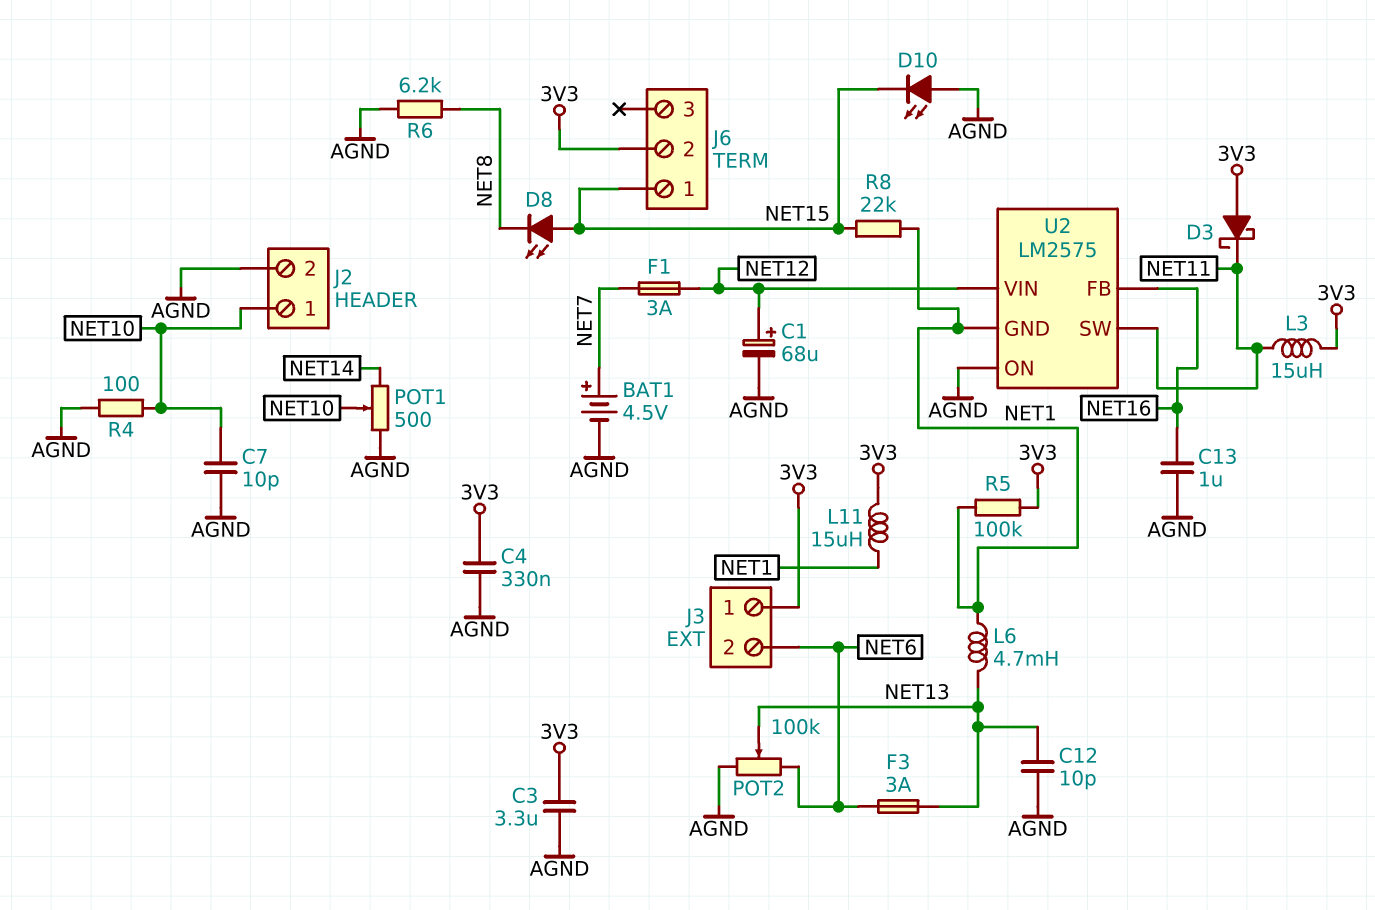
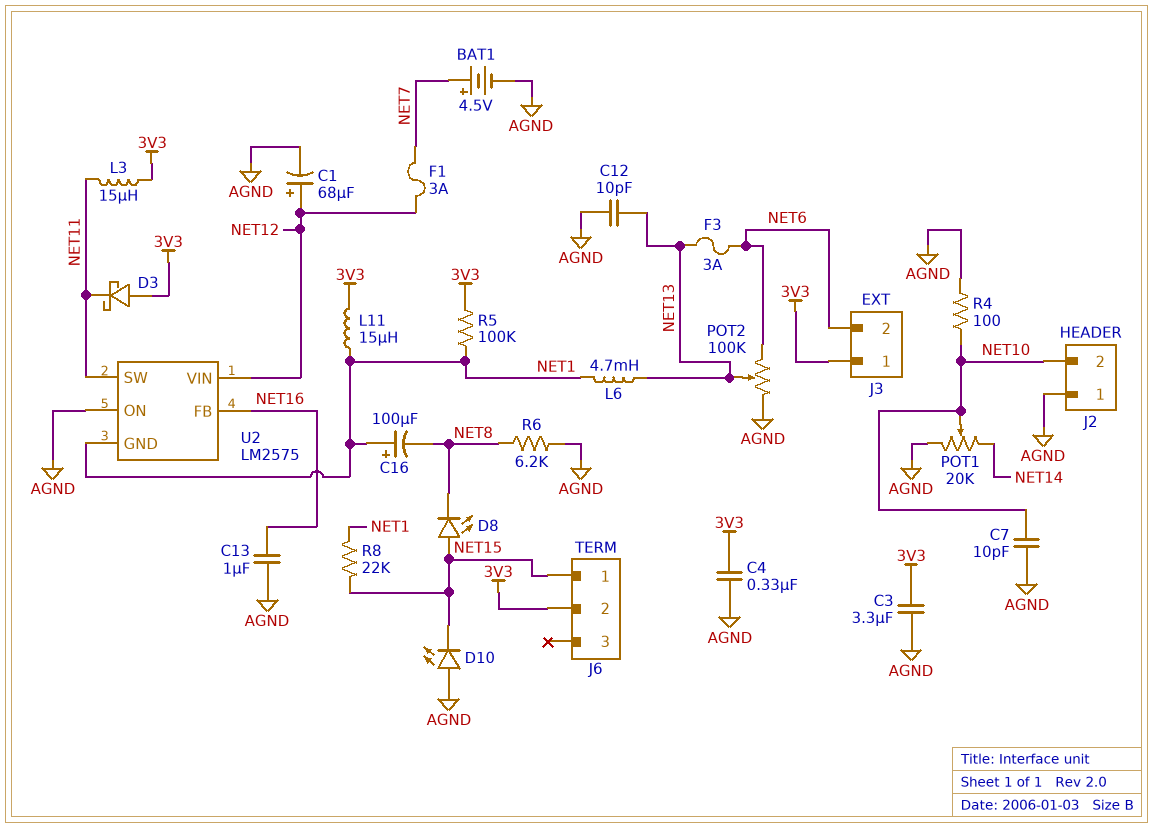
C16: none -> 100uF (plus NET1, minus NET8)
J2 pin 1: NET10 -> AGND
J2 pin 2: AGND -> NET10
POT1: 500 (AGND, NET14, wiper NET10) -> 20k (AGND, NET14, wiper NET10)

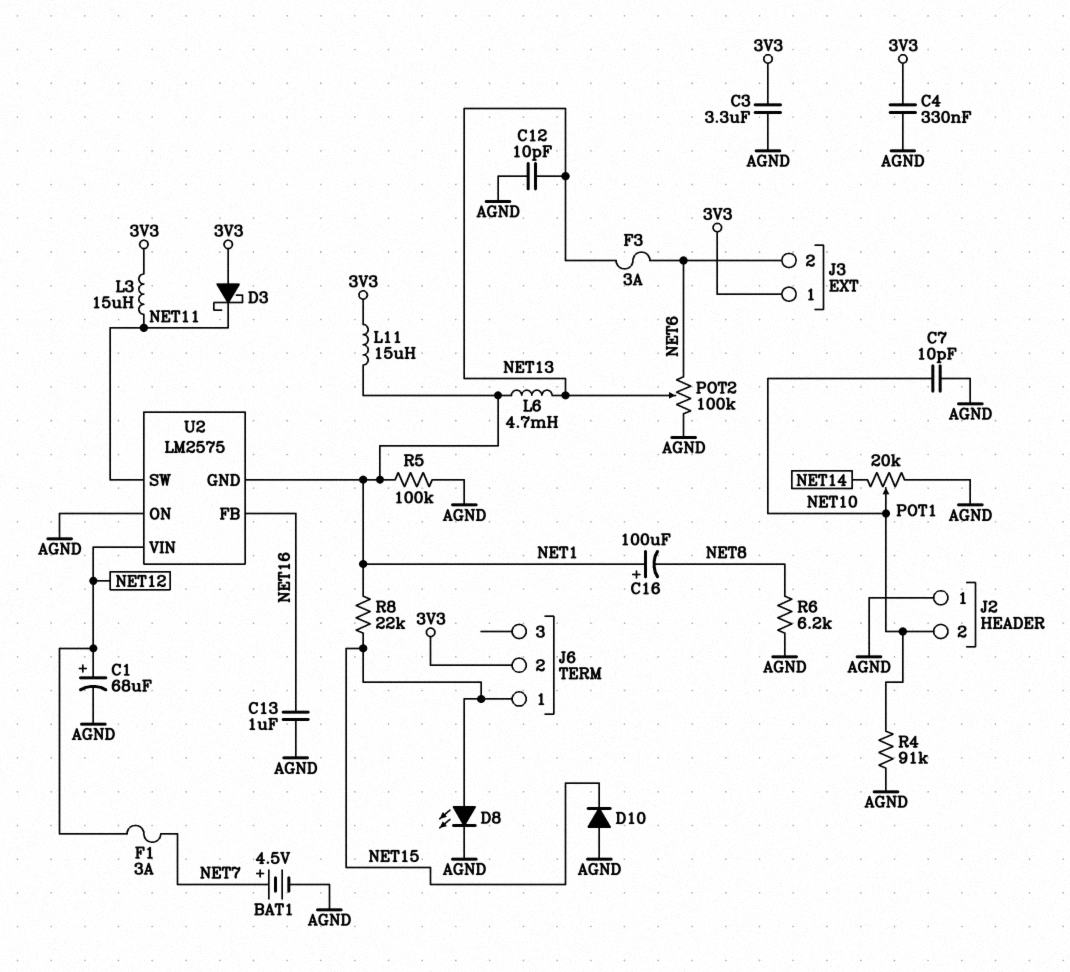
D8: LED (A NET15, K NET8) -> LED (A NET15, K AGND)
D10: LED (A AGND, K NET15) -> diode (A AGND, K NET15)
R4: 100 (AGND, NET10) -> 91k (AGND, NET10)
R5: 100k (3V3, NET1) -> 100k (AGND, NET1)

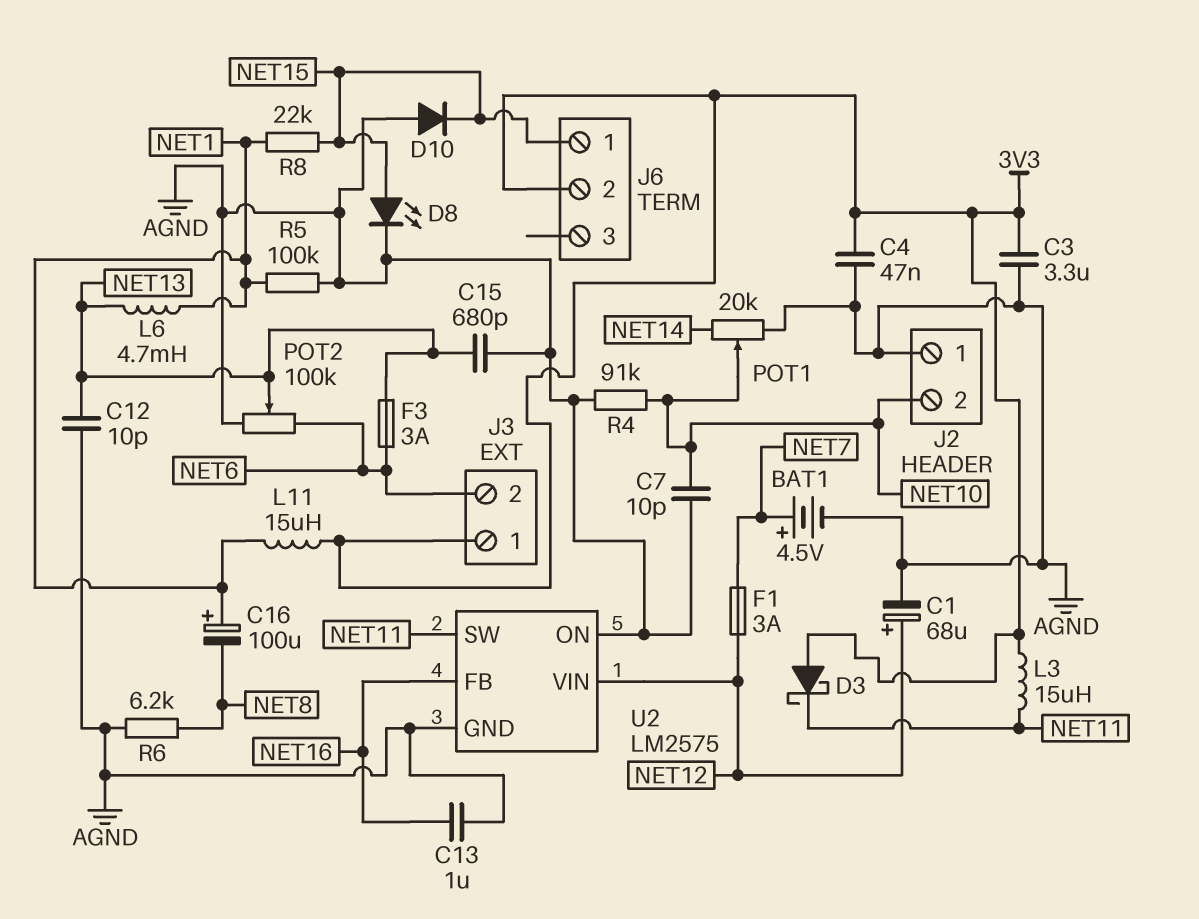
C4: 330nF (3V3, AGND) -> 47nF (3V3, AGND)
C15: none -> 680pF (AGND, NET13)
U2 pin GND: NET1 -> AGND

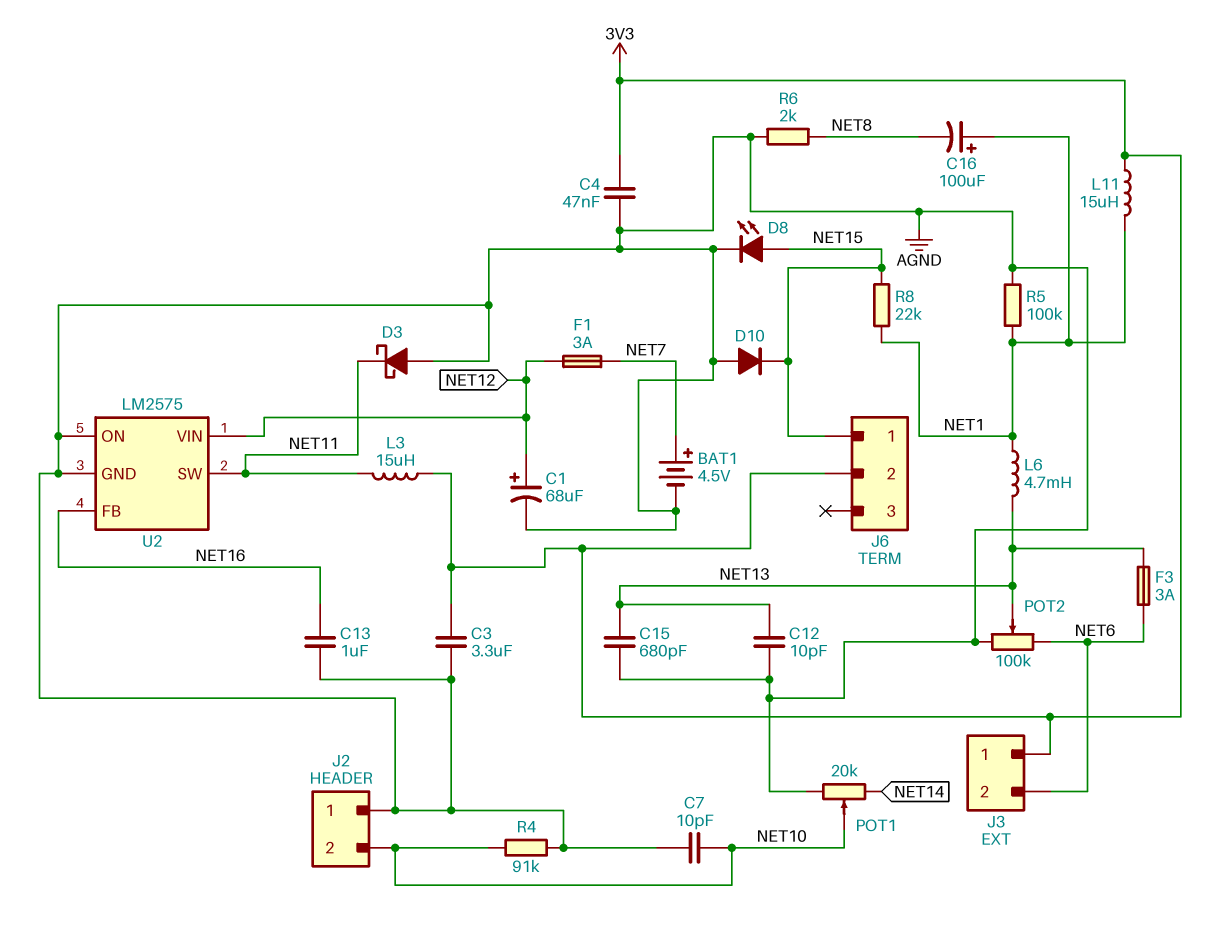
D3: schottky (A 3V3, K NET11) -> schottky (A AGND, K NET11)
R6: 6.2k (AGND, NET8) -> 2k (AGND, NET8)

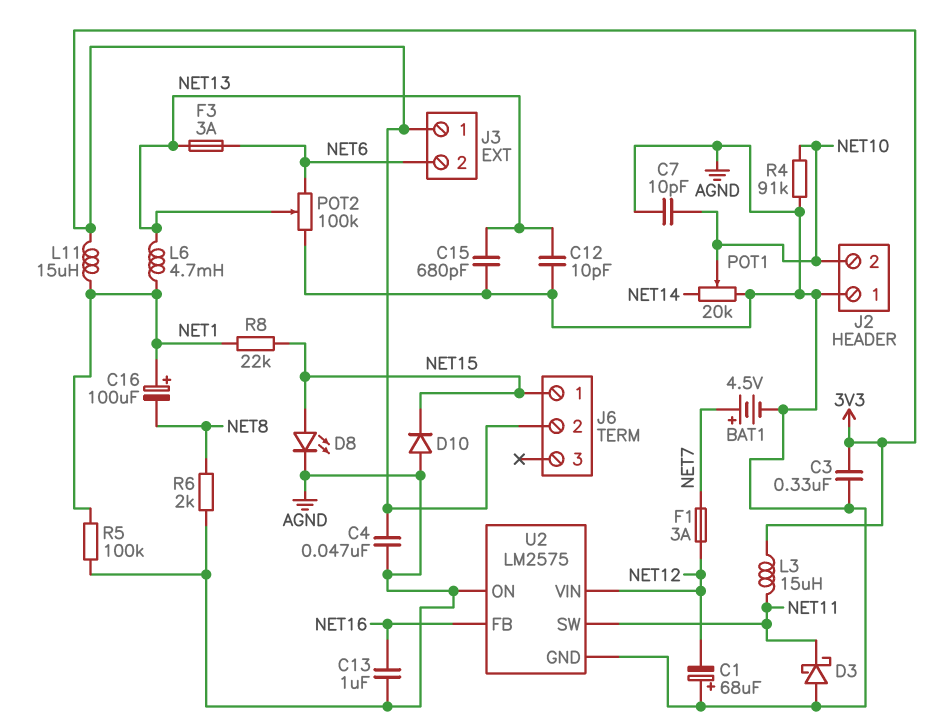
C1: 68uF (plus NET12, minus AGND) -> 68uF (plus AGND, minus NET12)
C3: 3.3uF (3V3, AGND) -> 330nF (3V3, AGND)

